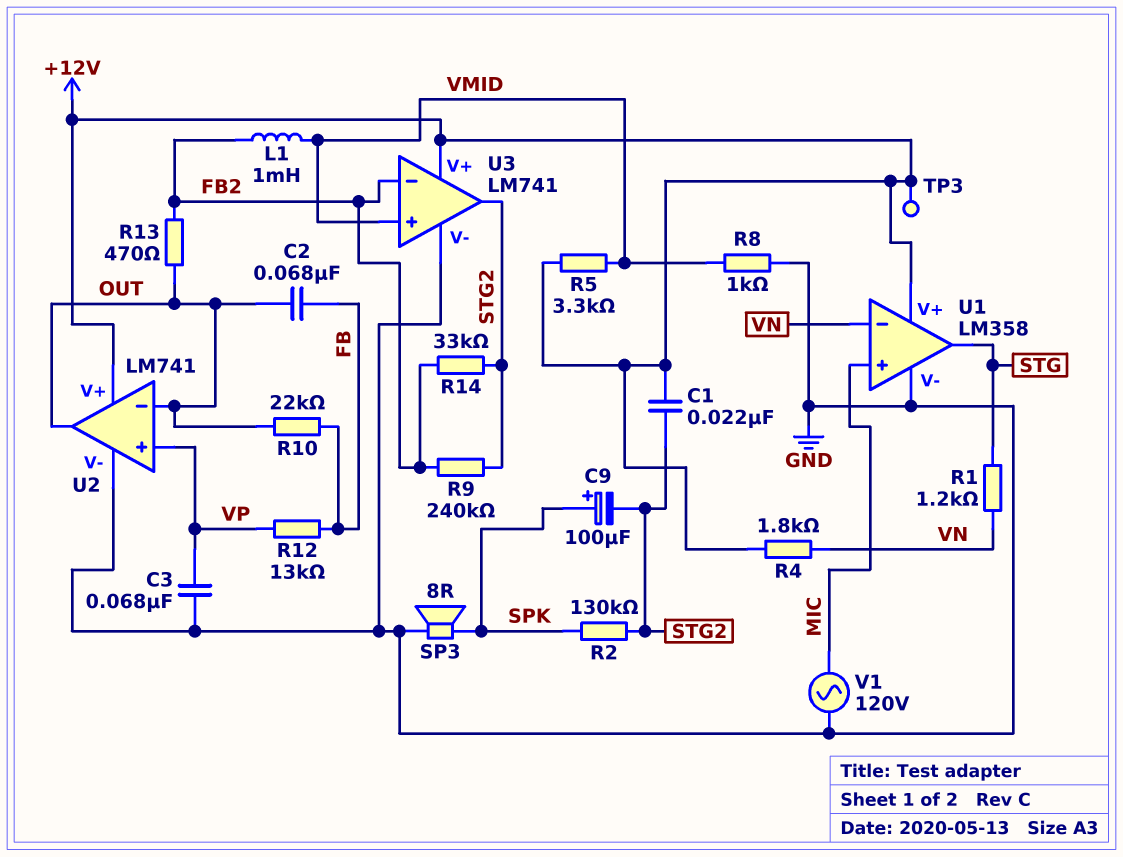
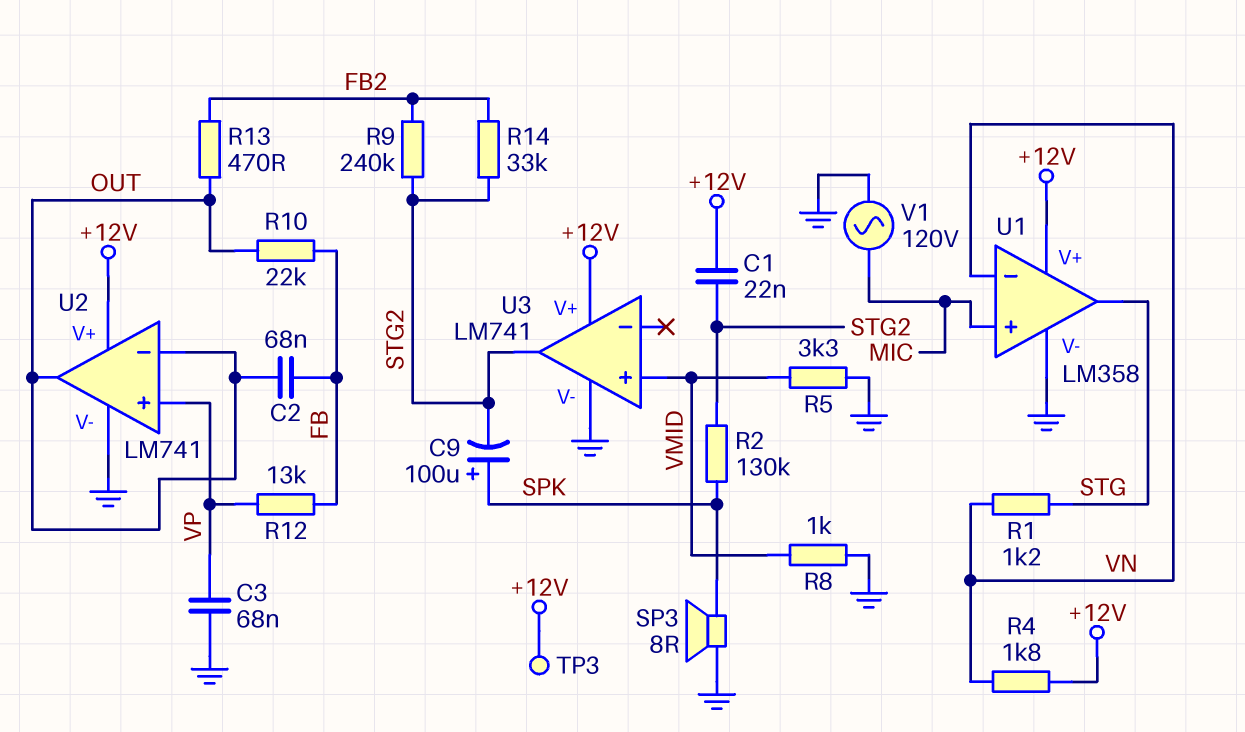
L1: 1mH (FB2, VMID) -> none
R5: 3.3k (+12V, VMID) -> 3.3k (GND, VMID)
U3 pin in-: FB2 -> none

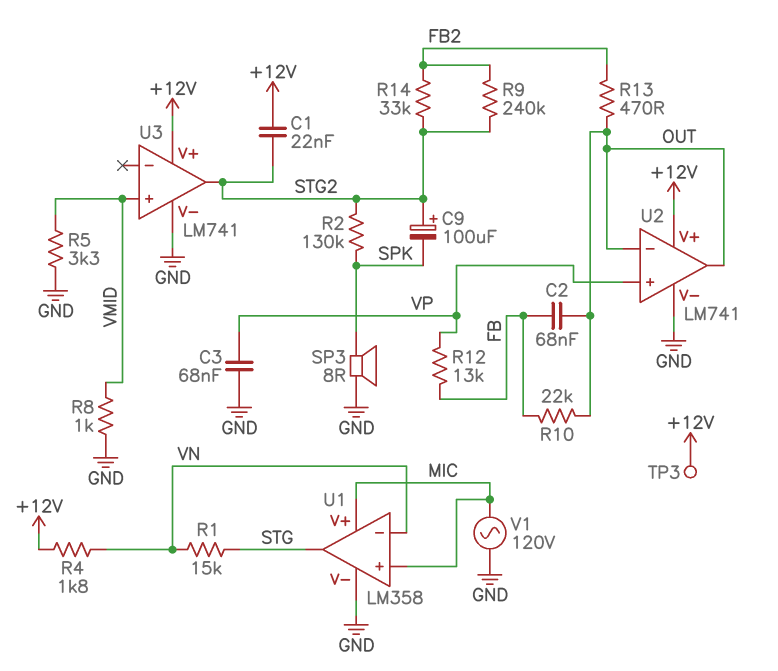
C9: 100uF (plus SPK, minus STG2) -> 100uF (plus STG2, minus SPK)
R1: 1.2k (STG, VN) -> 15k (STG, VN)
U1 pin V+: +12V -> MIC

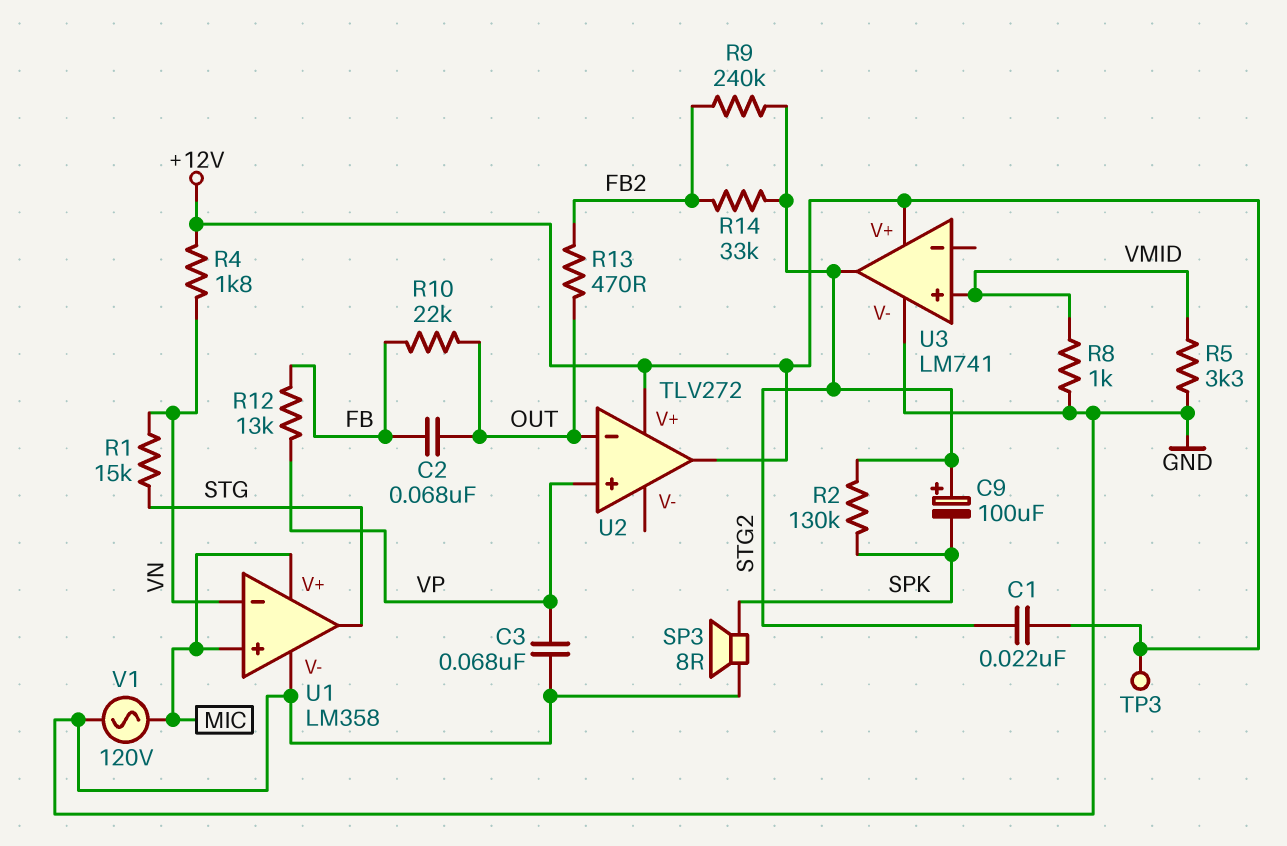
U2: LM741 -> TLV272
U2 pin V-: GND -> none
U2 pin out: OUT -> +12V

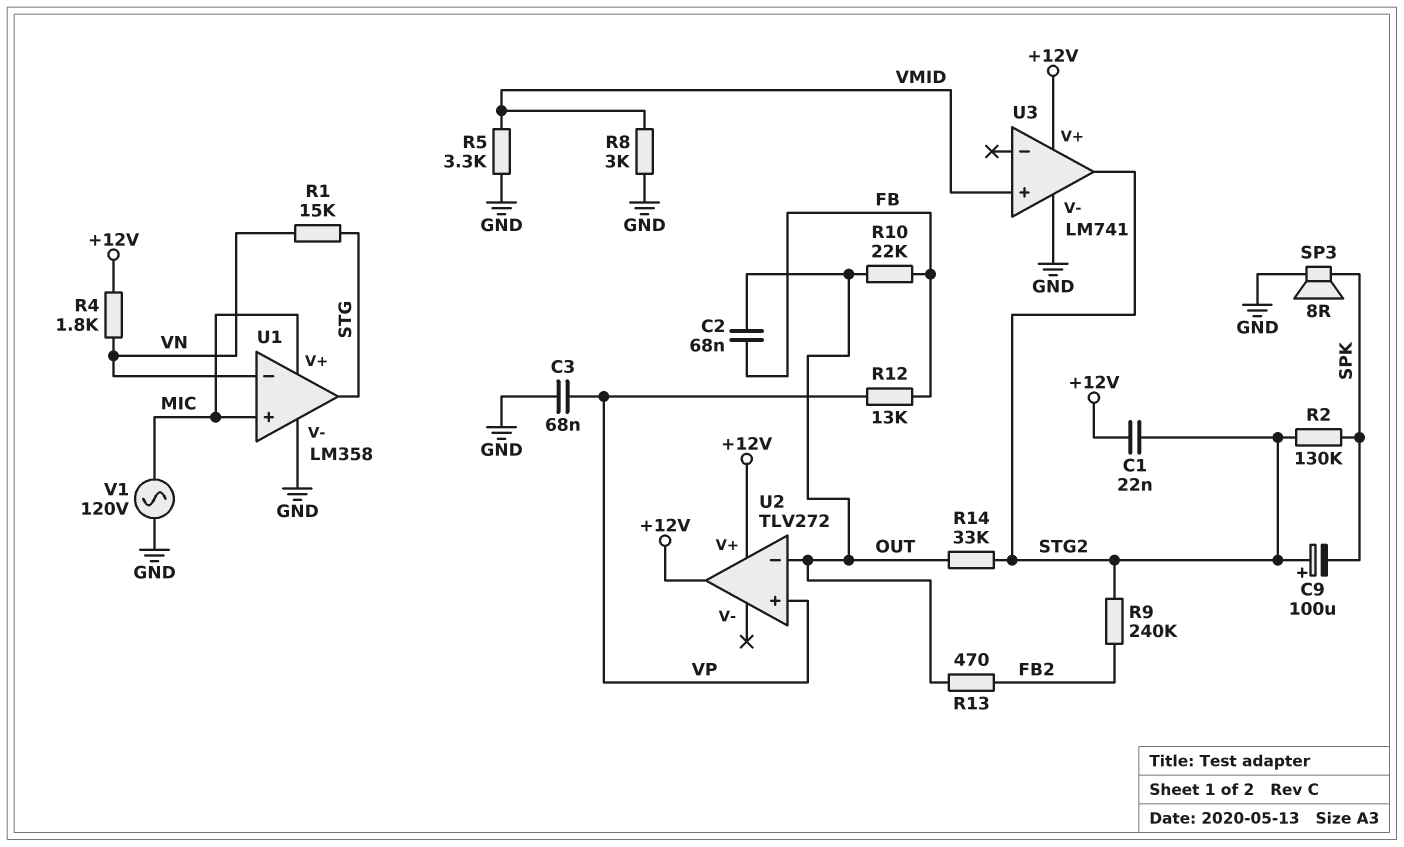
R8: 1k (GND, VMID) -> 3k (GND, VMID)
R14: 33k (FB2, STG2) -> 33k (OUT, STG2)
TP3: test point (+12V) -> none

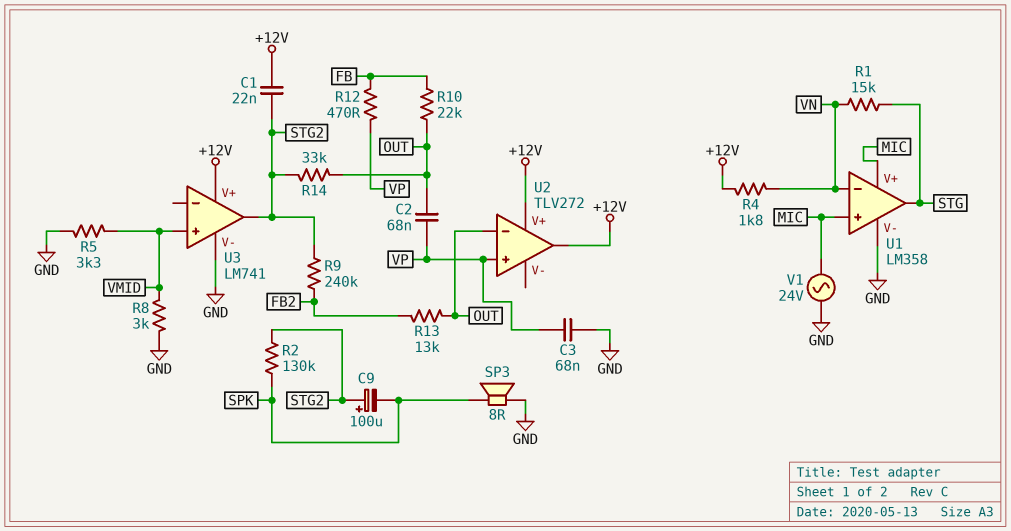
C2: 68nF (FB, OUT) -> 68nF (OUT, VP)
R12: 13k (FB, VP) -> 470 (FB, VP)
R13: 470 (FB2, OUT) -> 13k (FB2, OUT)
V1: AC 120V (GND, MIC) -> AC 24V (GND, MIC)

